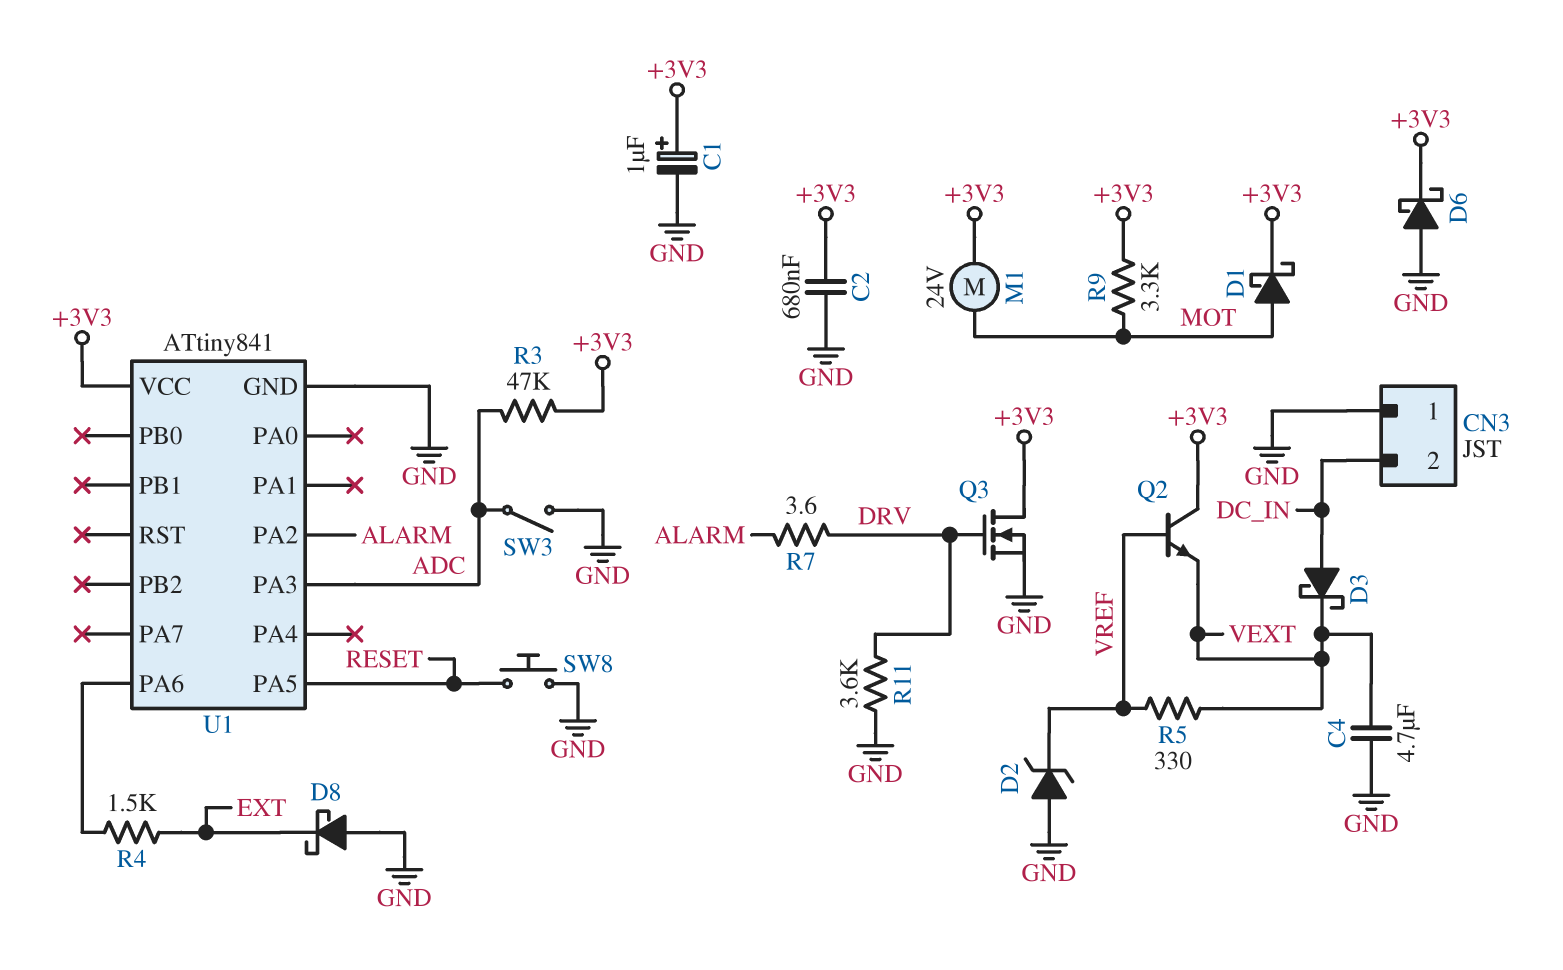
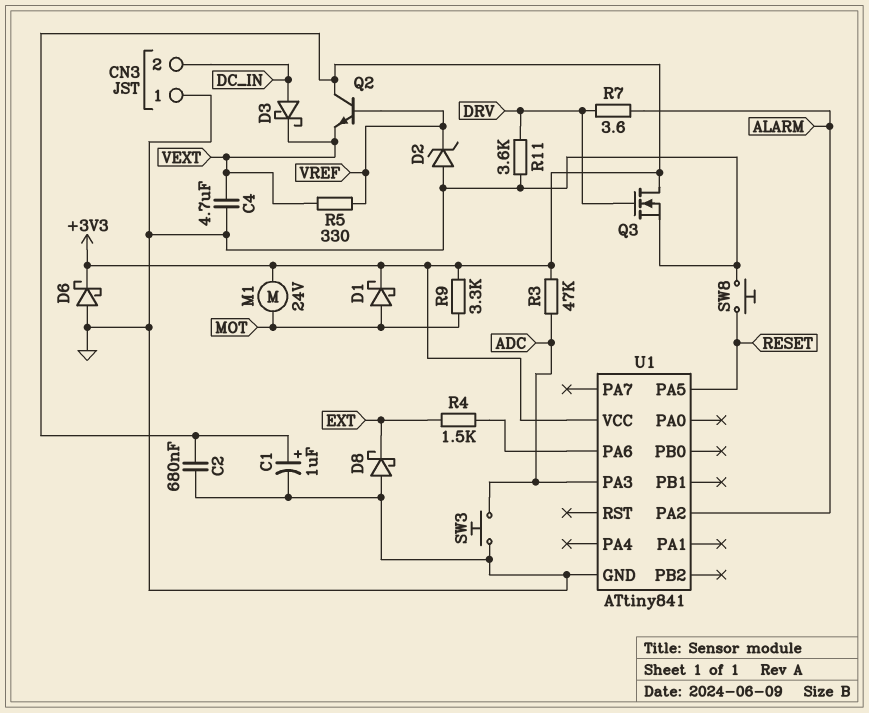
SW3: switch (ADC, GND) -> button (ADC, GND)

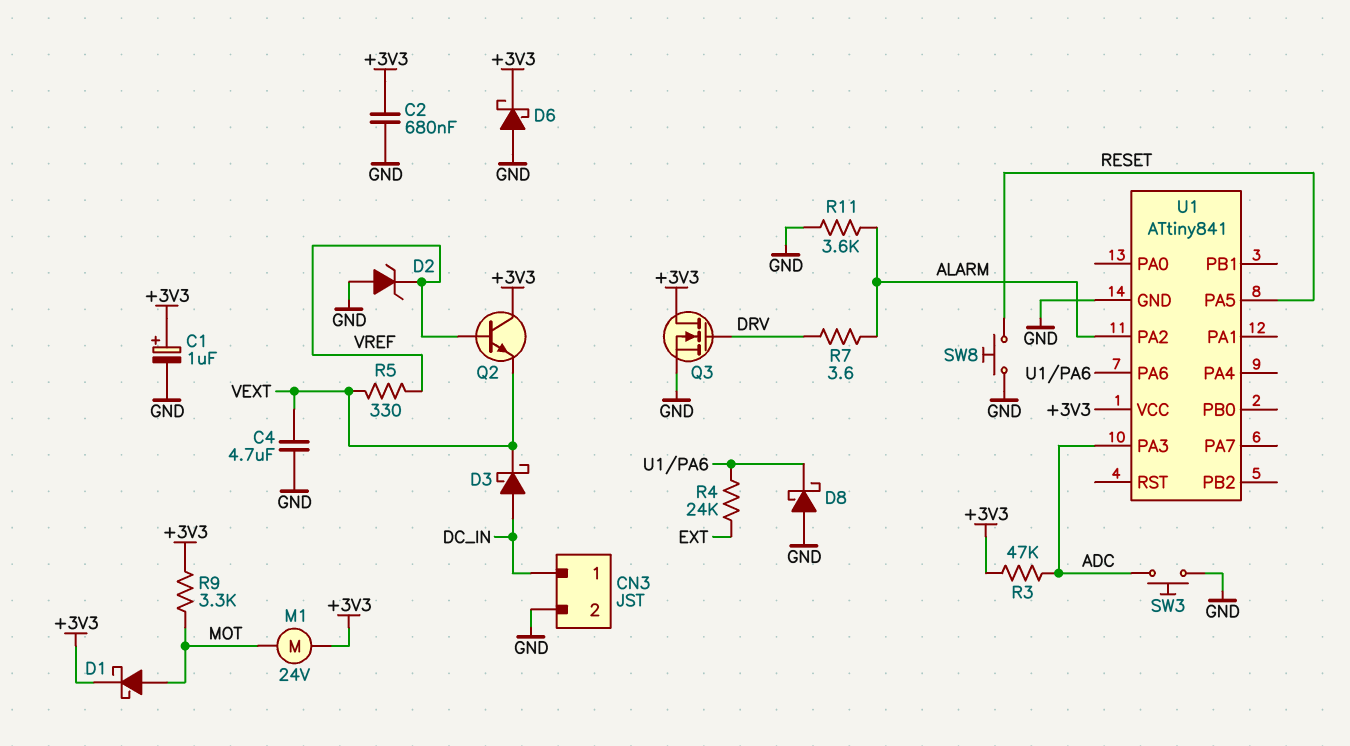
CN3 pin 1: GND -> DC_IN
CN3 pin 2: DC_IN -> GND
D8: schottky (A GND, K EXT) -> schottky (A GND, K U1/PA6)
R4: 1.5k (EXT, U1/PA6) -> 24k (EXT, U1/PA6)
R11: 3.6k (DRV, GND) -> 3.6k (ALARM, GND)

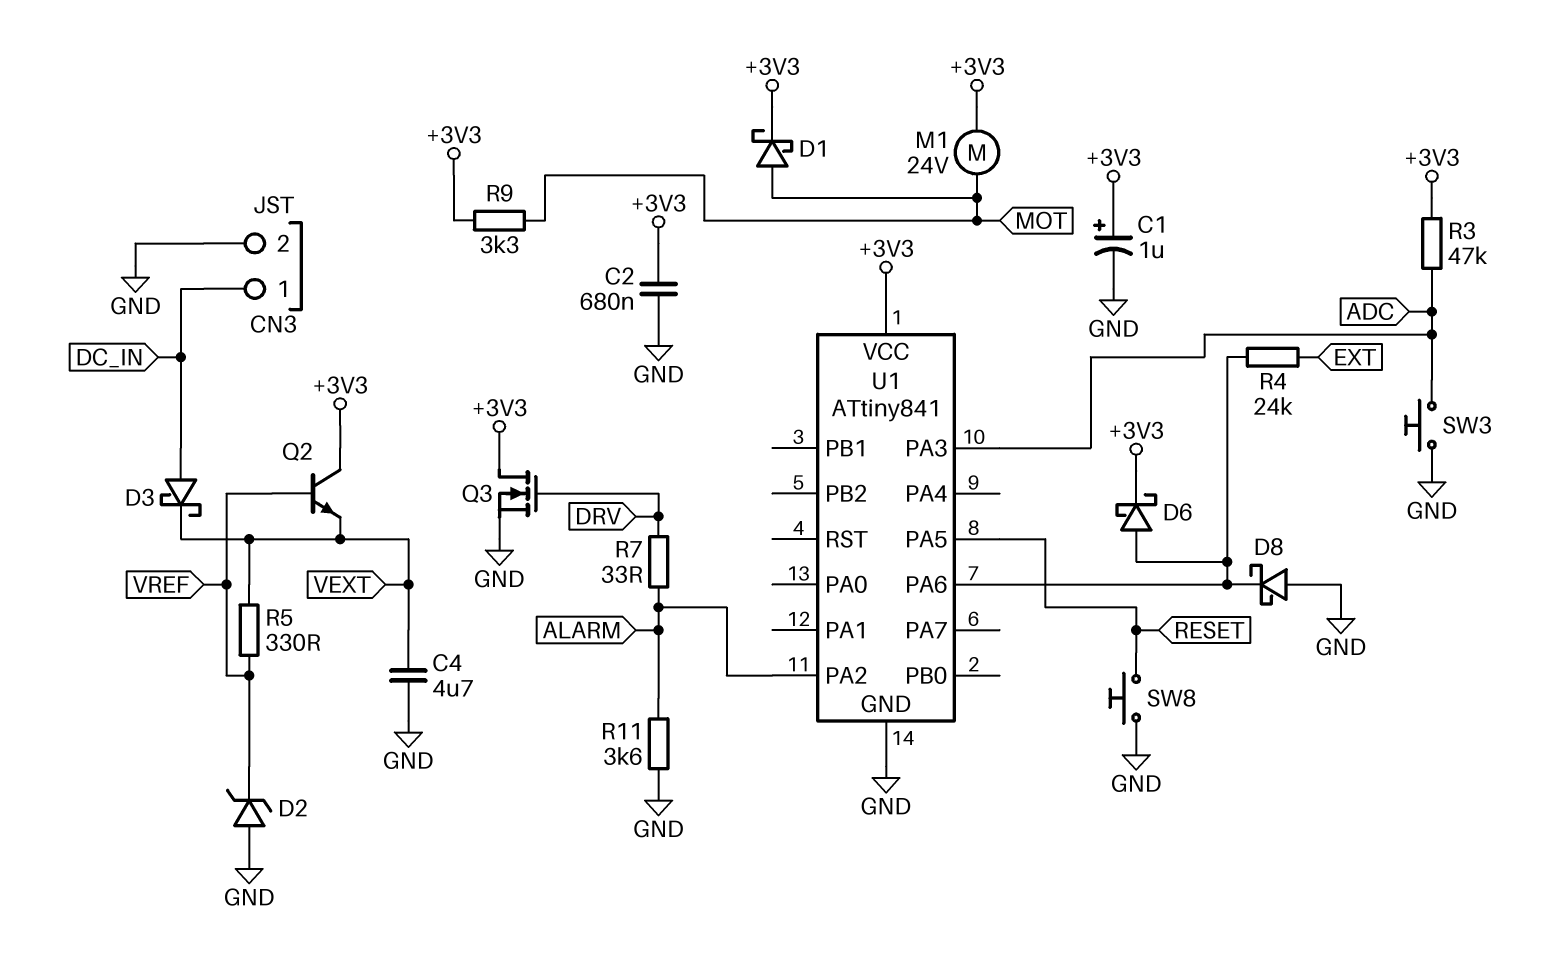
D6: schottky (A GND, K +3V3) -> schottky (A U1/PA6, K +3V3)
R7: 3.6 (ALARM, DRV) -> 33 (ALARM, DRV)

